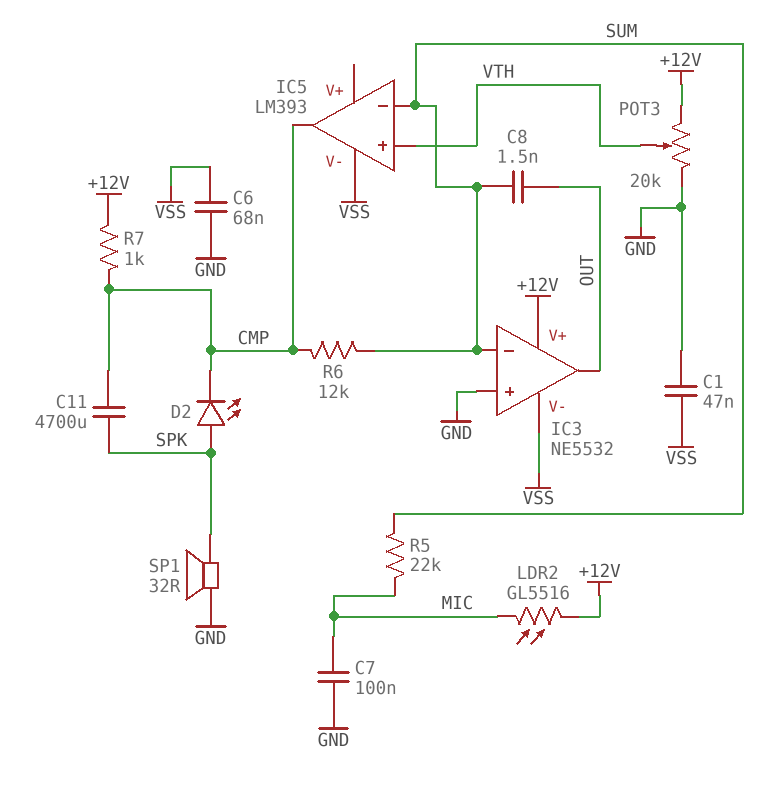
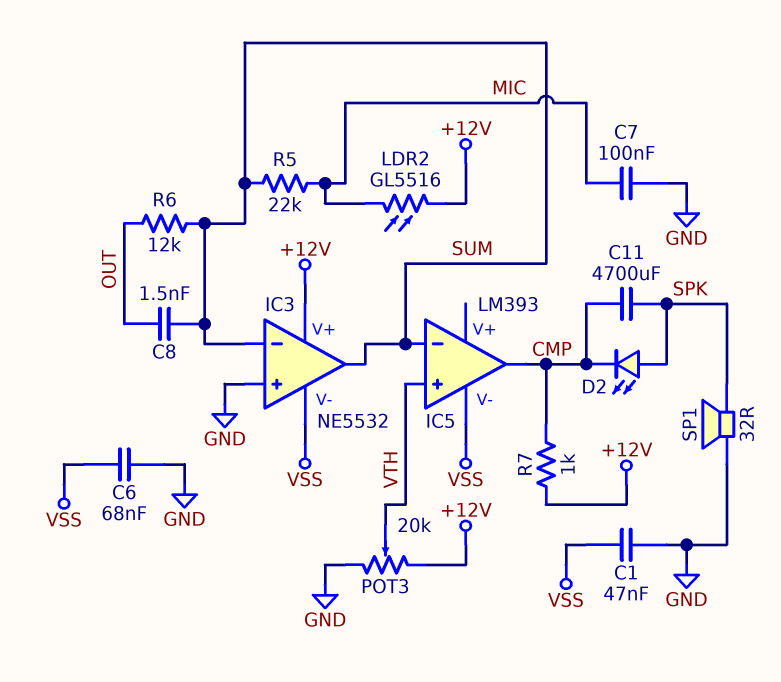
IC3 pin out: OUT -> SUM
R6: 12k (CMP, SUM) -> 12k (OUT, SUM)

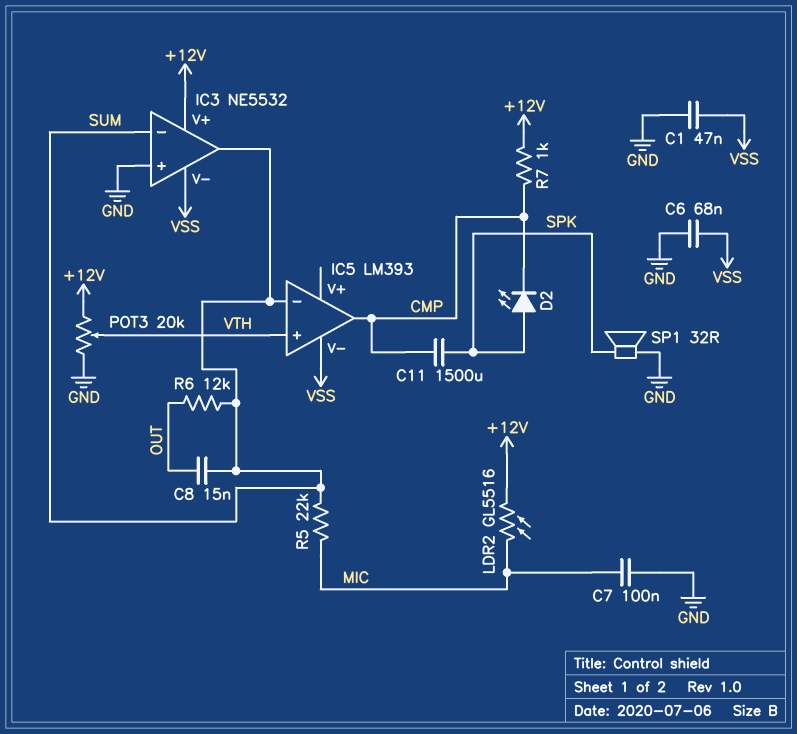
C8: 1.5nF (OUT, SUM) -> 15nF (OUT, SUM)
C11: 4700uF (CMP, SPK) -> 1500uF (CMP, SPK)

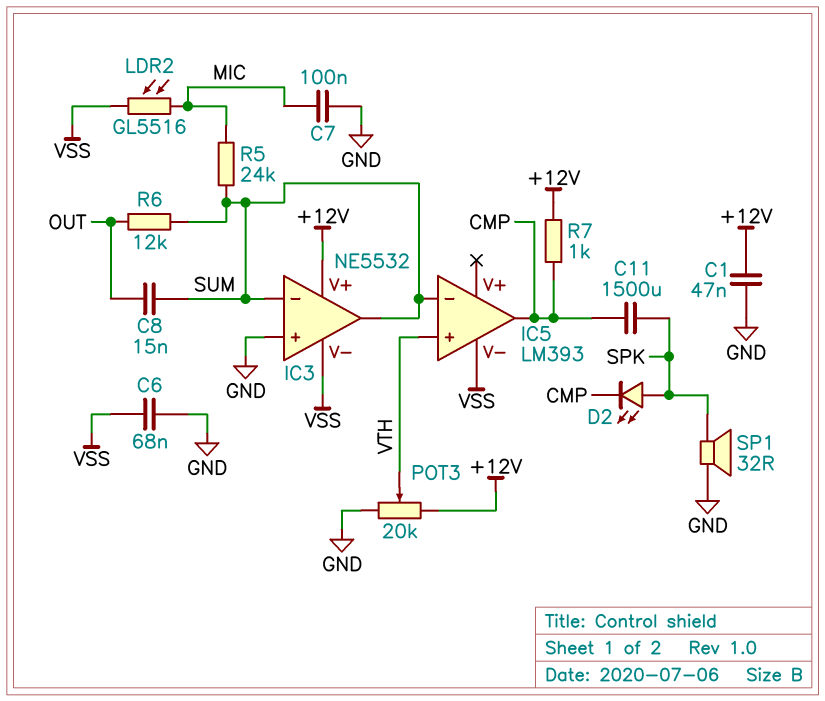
C1: 47nF (GND, VSS) -> 47nF (+12V, GND)
LDR2: GL5516 (+12V, MIC) -> GL5516 (MIC, VSS)
R5: 22k (MIC, SUM) -> 24k (MIC, SUM)

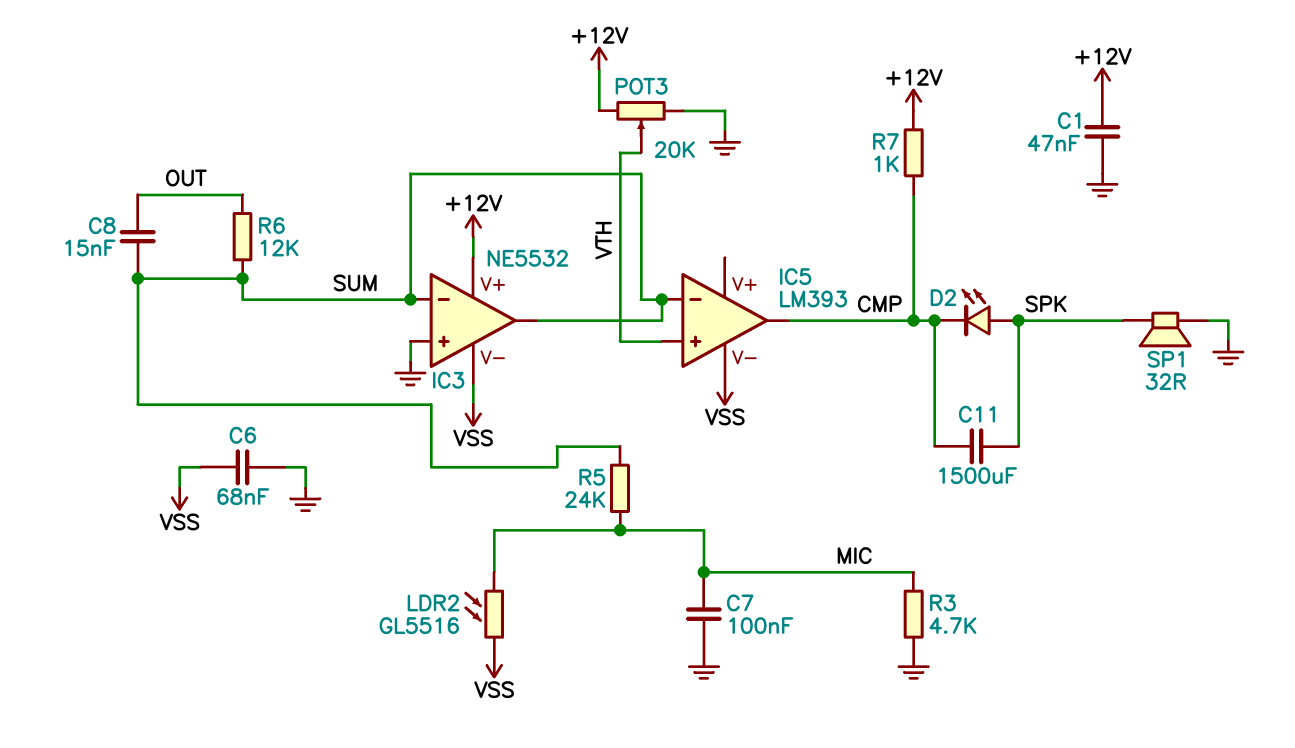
R3: none -> 4.7k (GND, MIC)

